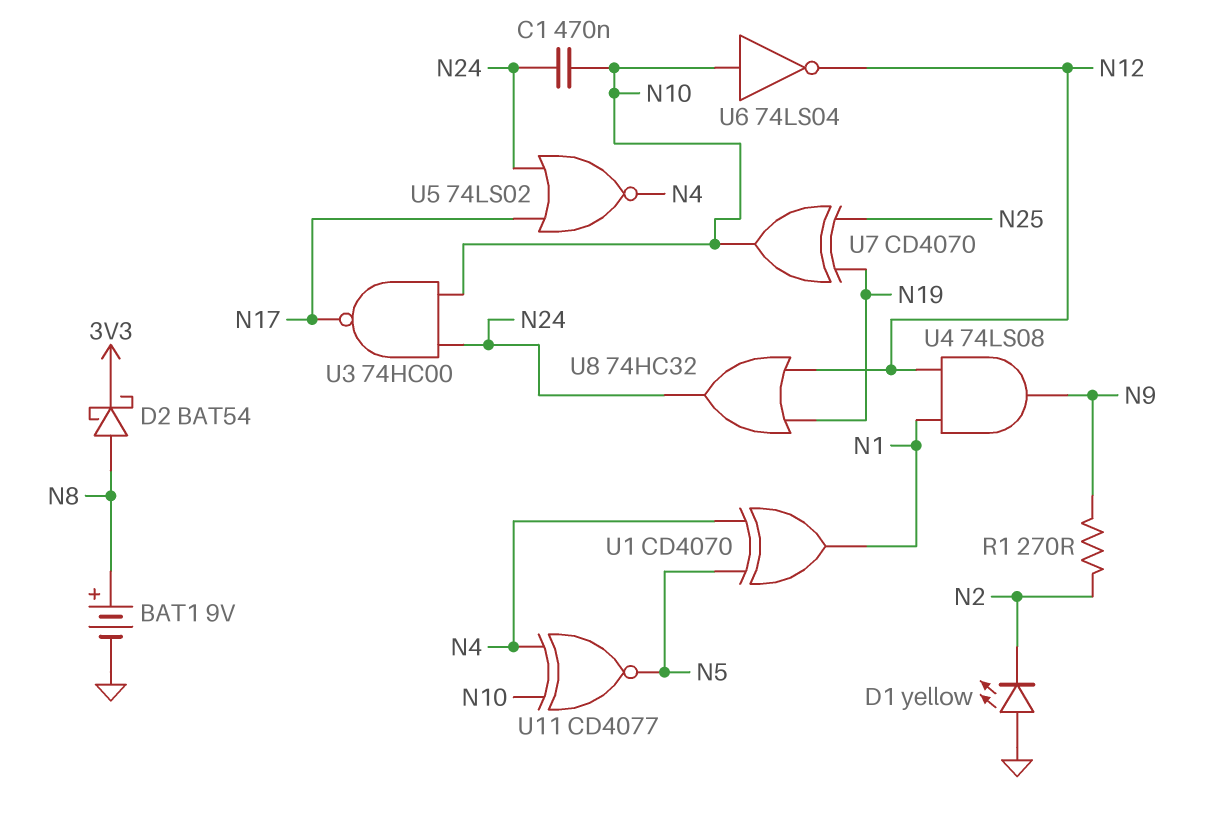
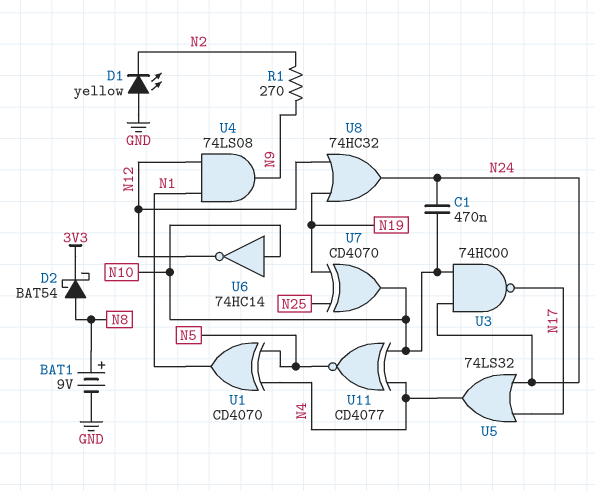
U5: NOR 74LS02 (in N17, in N24, out N4) -> OR 74LS32 (in N17, in N24, out N4)
U6: NOT 74LS04 (in N10, out N12) -> NOT 74HC14 (in N10, out N12)

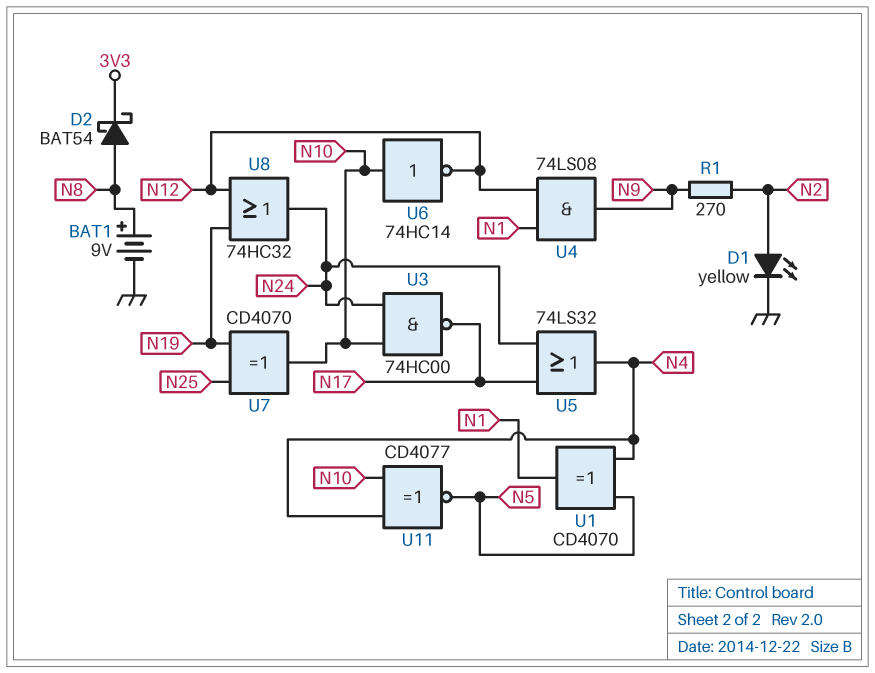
C1: 470nF (N10, N24) -> none
D1: LED yellow (A GND, K N2) -> LED yellow (A N2, K GND)

